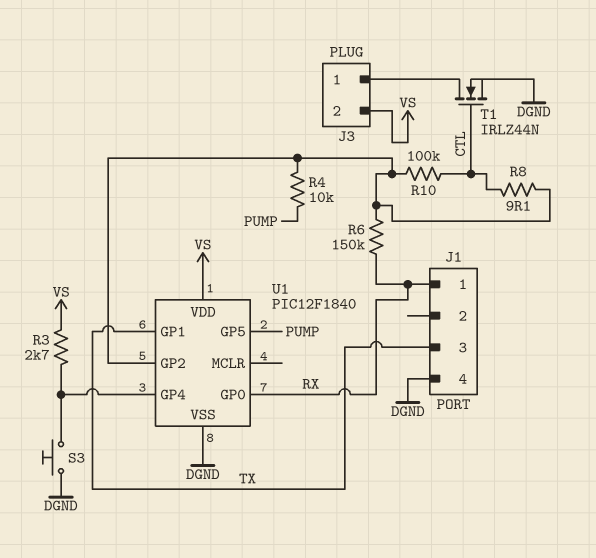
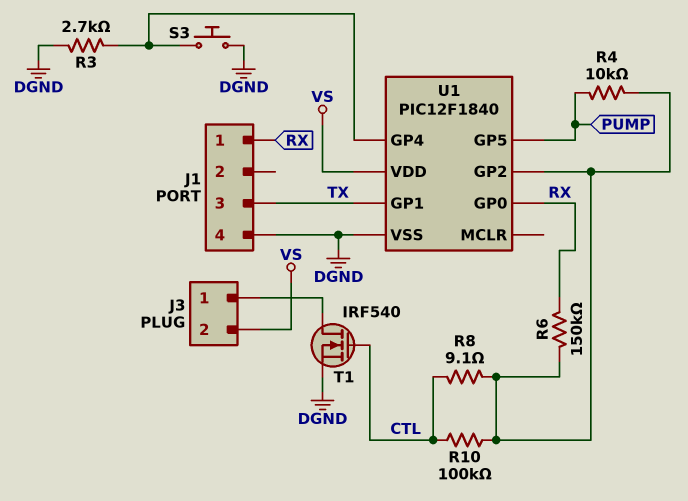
R3: 2.7k (U1/GP4, VS) -> 2.7k (DGND, U1/GP4)
T1: NMOS IRLZ44N (G CTL, D J3/1, S DGND) -> NMOS IRF540 (G CTL, D J3/1, S DGND)

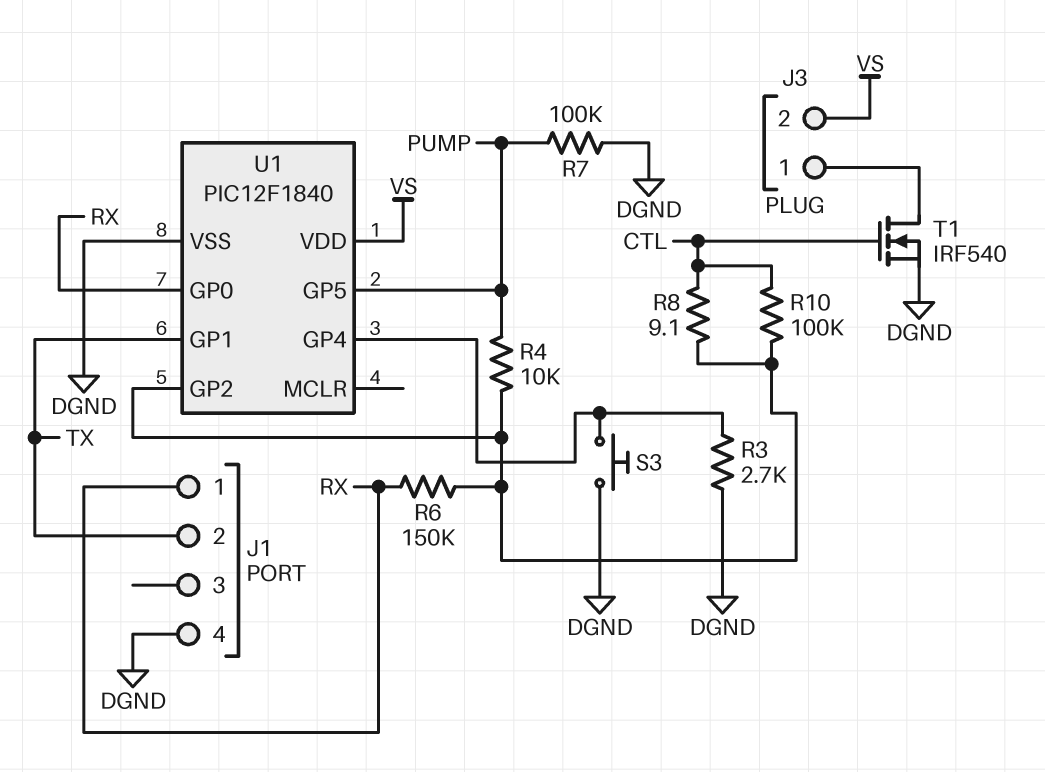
J1 pin 2: none -> TX
J1 pin 3: TX -> none
R7: none -> 100k (DGND, PUMP)

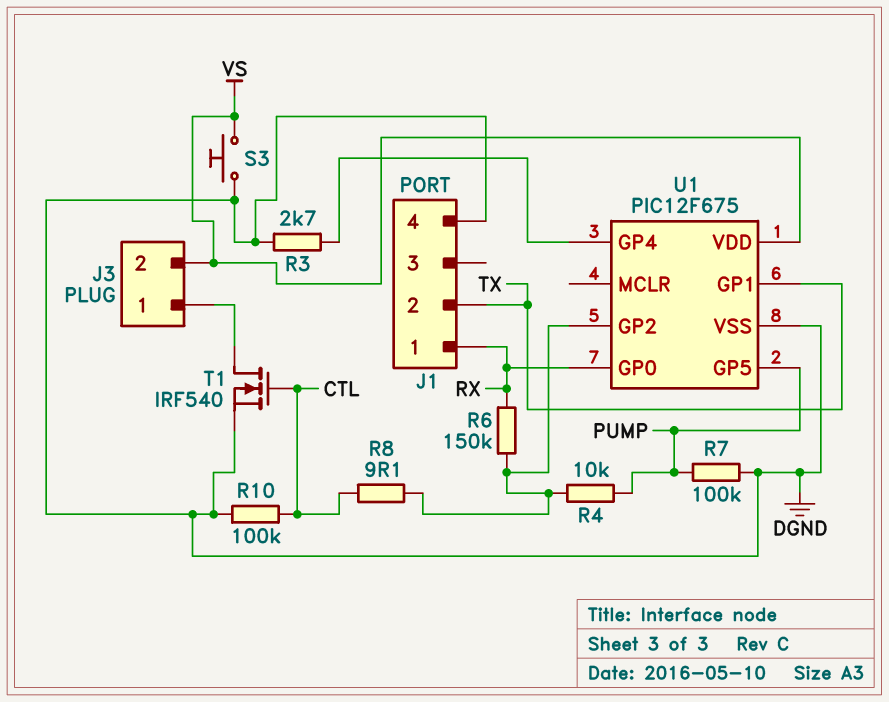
R10: 100k (CTL, U1/GP2) -> 100k (CTL, DGND)
S3: button (DGND, U1/GP4) -> button (DGND, VS)
U1: PIC12F1840 -> PIC12F675

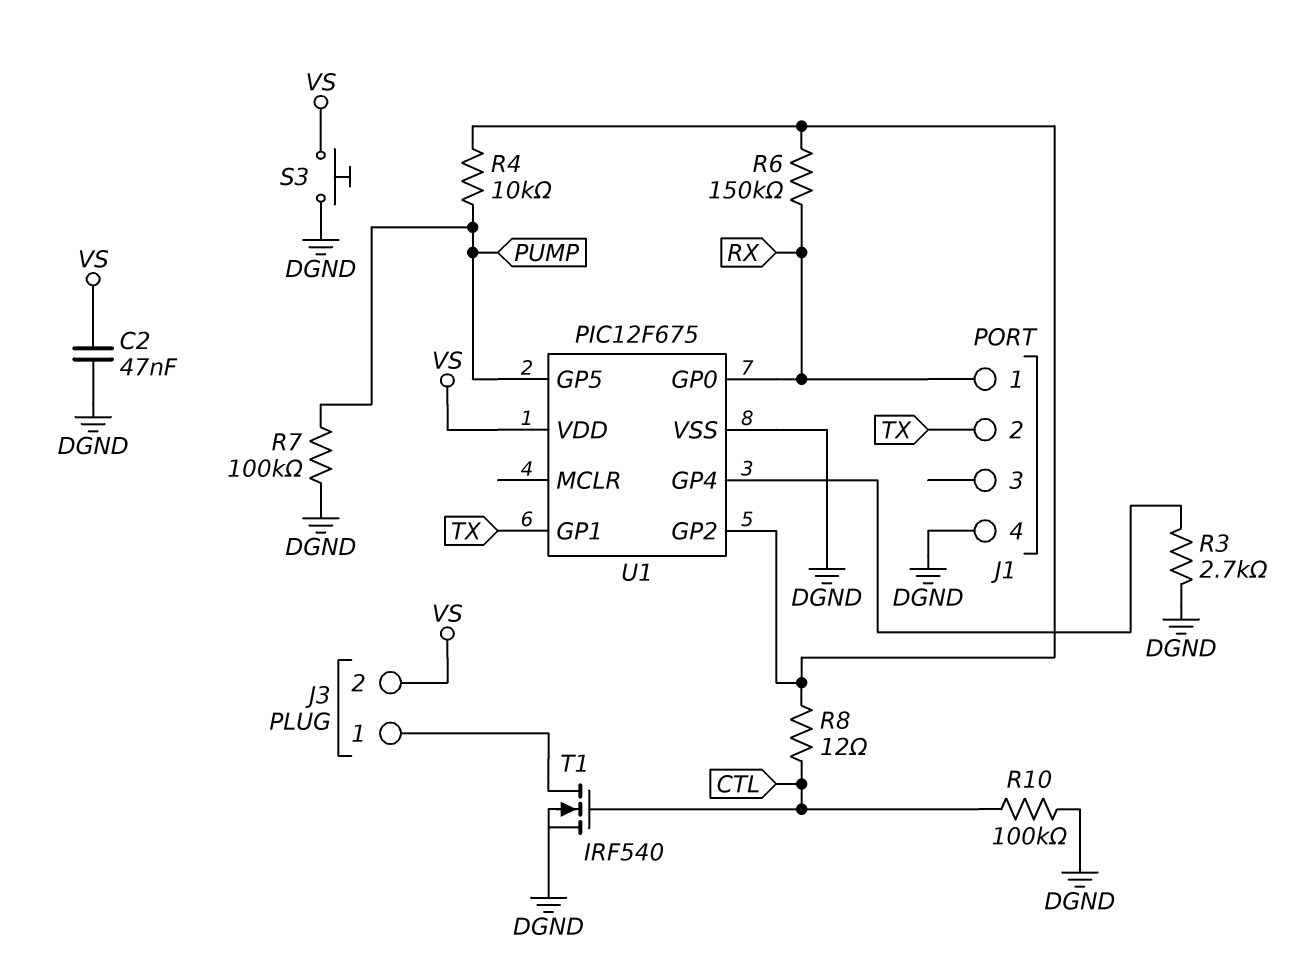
C2: none -> 47nF (DGND, VS)
R8: 9.1 (CTL, U1/GP2) -> 12 (CTL, U1/GP2)

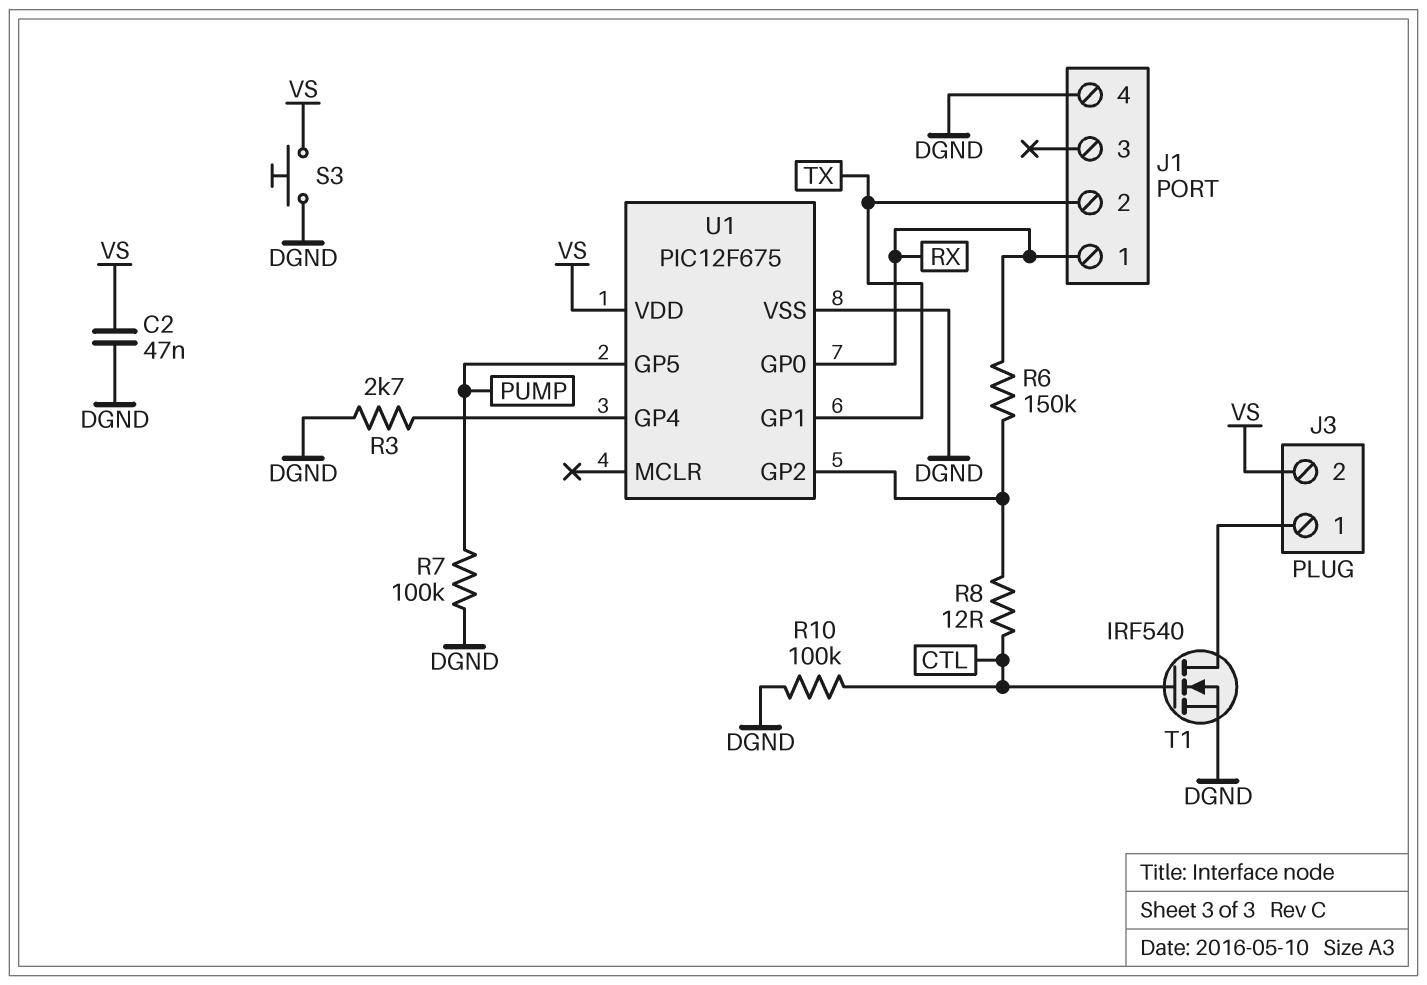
R4: 10k (PUMP, U1/GP2) -> none

